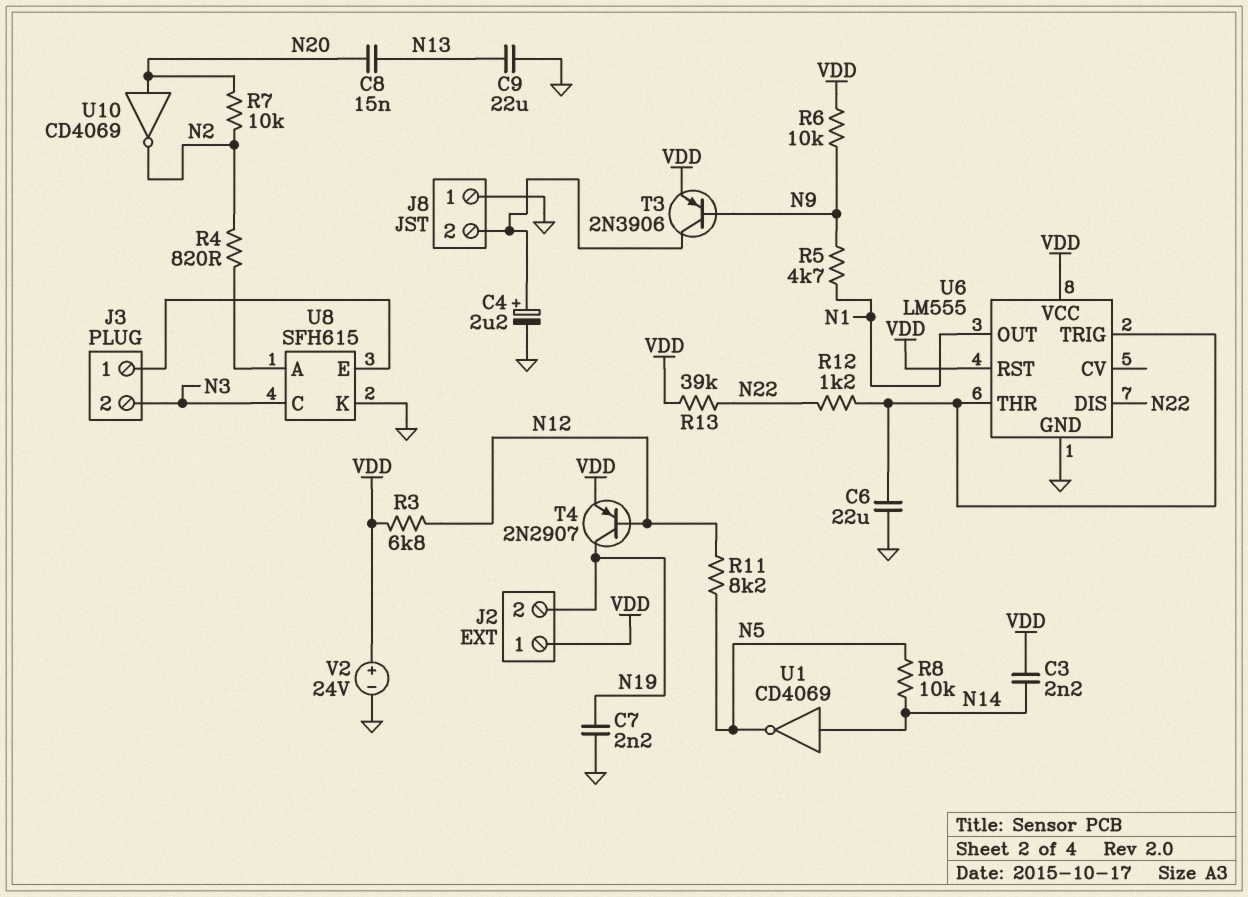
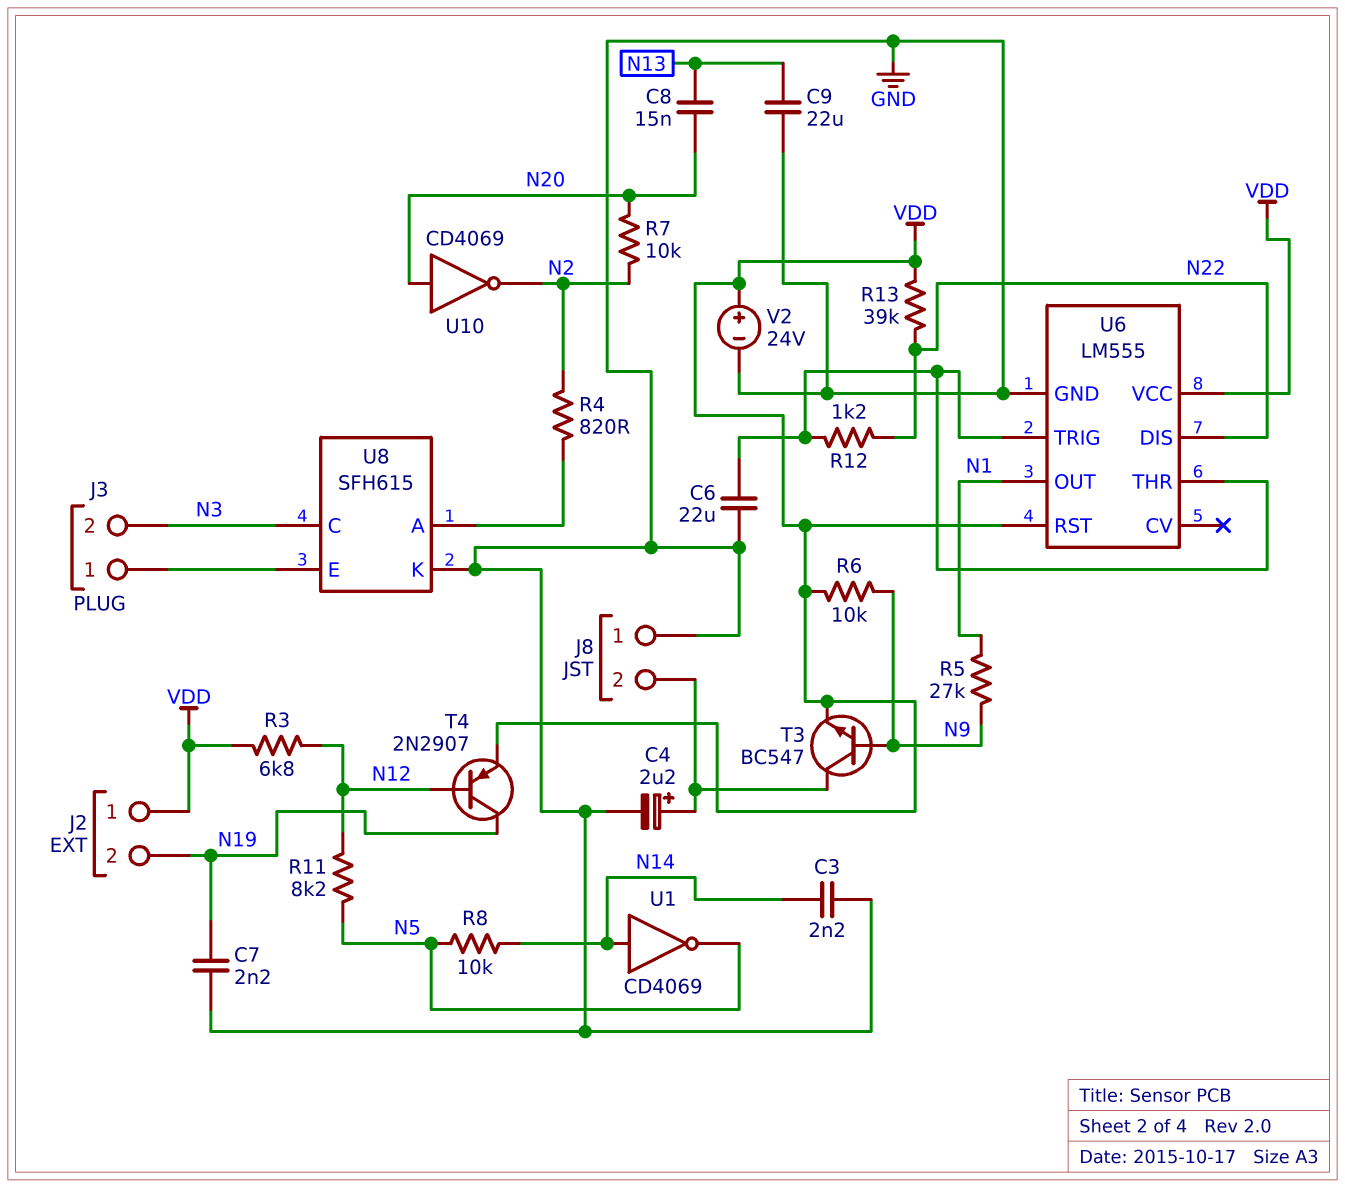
C3: 2.2nF (N14, VDD) -> 2.2nF (GND, N14)
R5: 4.7k (N1, N9) -> 27k (N1, N9)
T3: PNP 2N3906 (B N9, C J8/2, E VDD) -> NPN BC547 (B N9, C J8/2, E VDD)

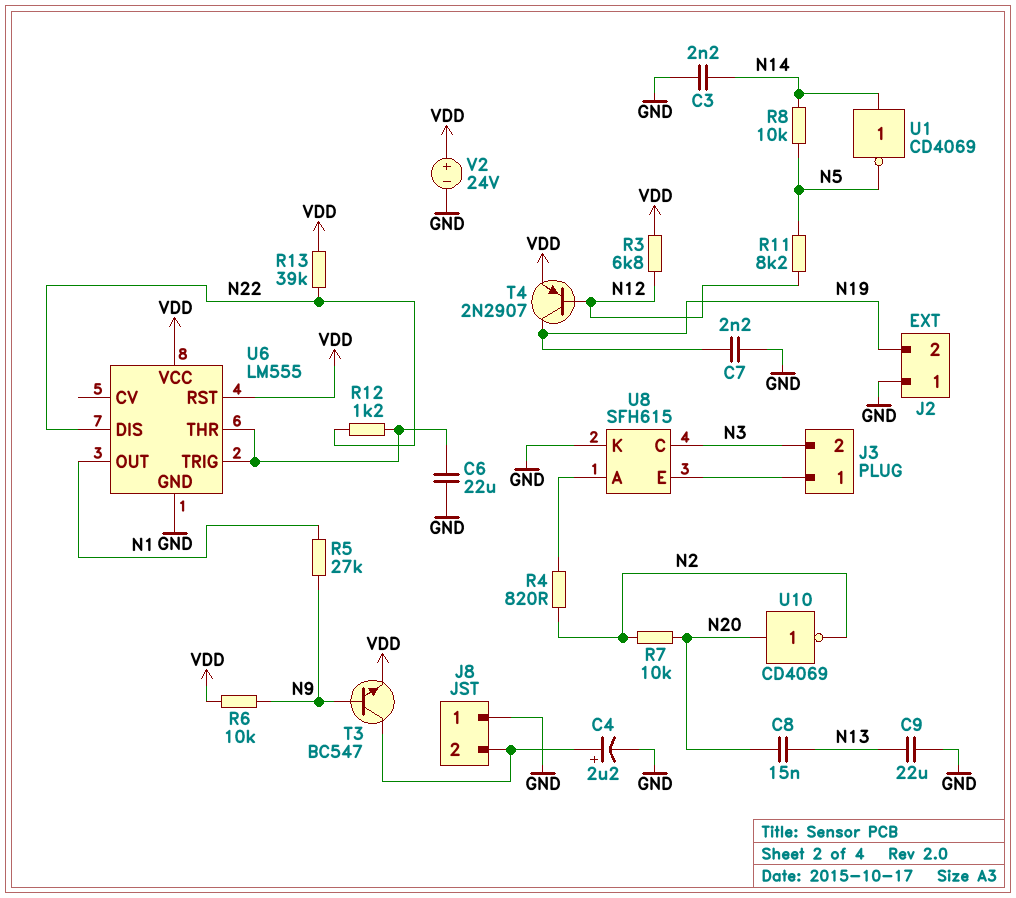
J2 pin 1: VDD -> GND

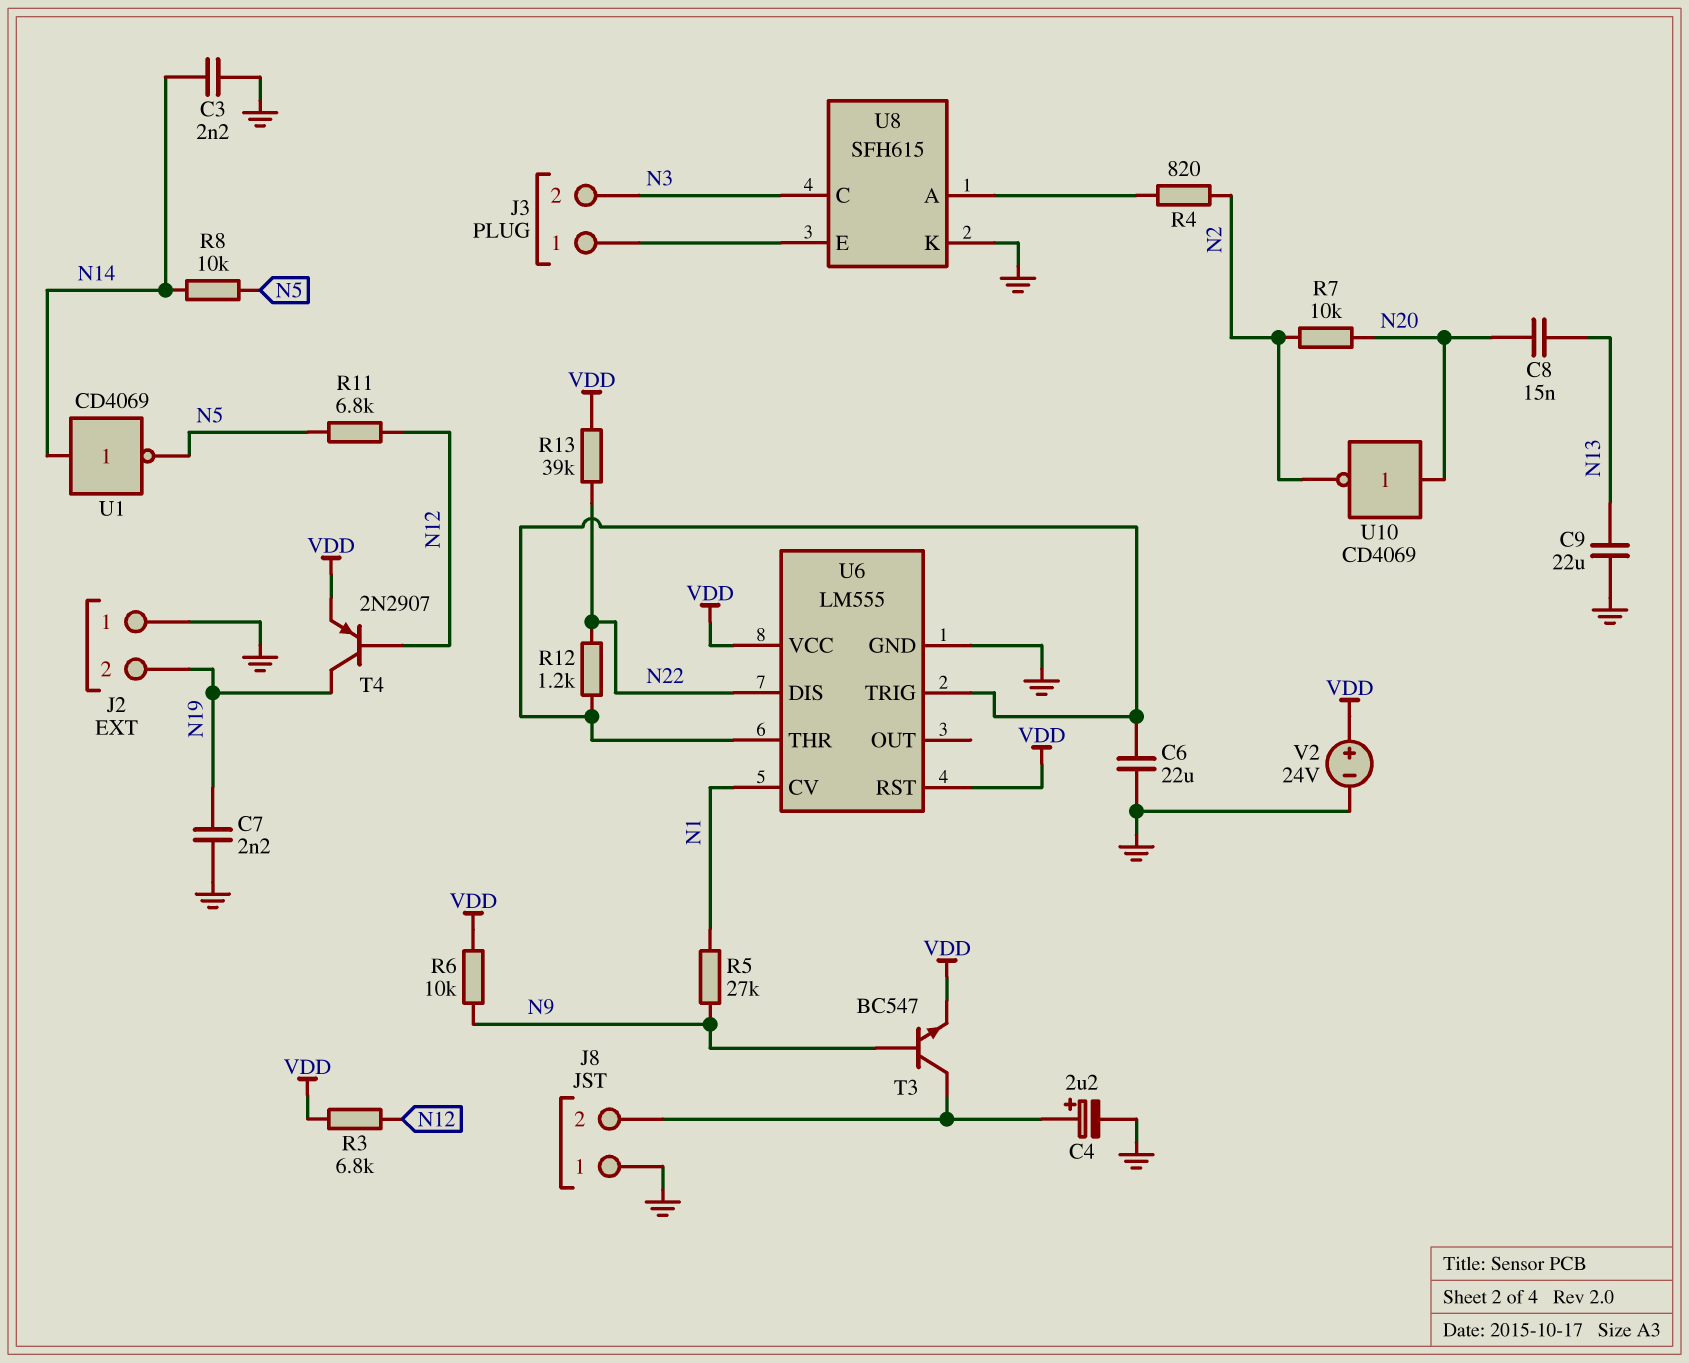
R11: 8.2k (N5, N12) -> 6.8k (N5, N12)
U6 pin CV: none -> N1
U6 pin OUT: N1 -> none

